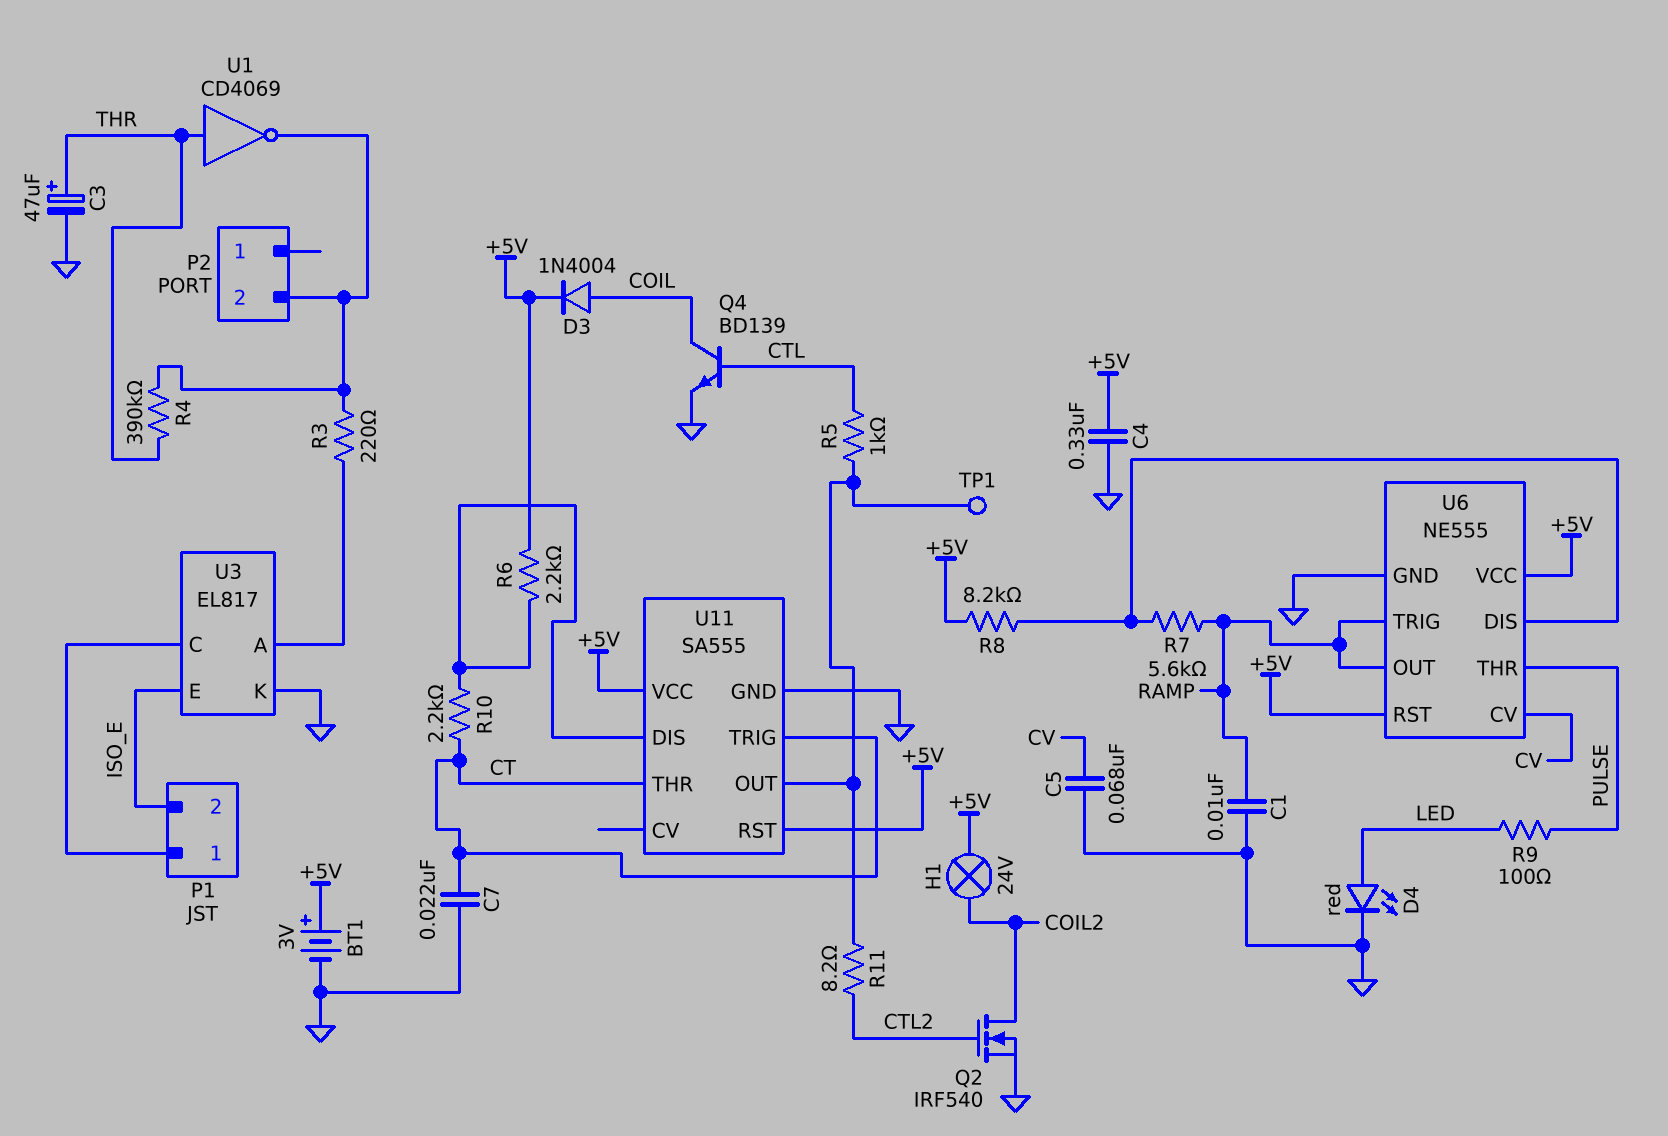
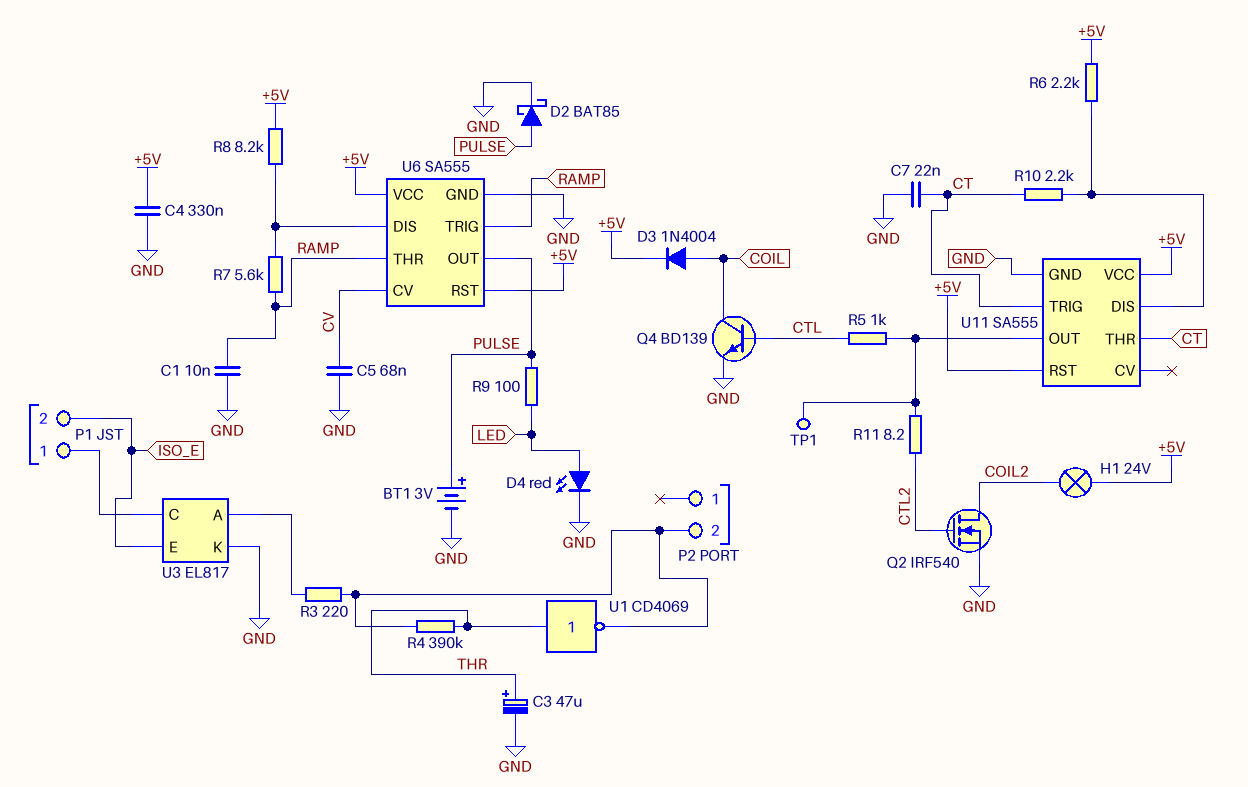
BT1: 3V (plus +5V, minus GND) -> 3V (plus PULSE, minus GND)
D2: none -> schottky BAT85 (A PULSE, K GND)
U6: NE555 -> SA555
U6 pin OUT: RAMP -> PULSE
U6 pin THR: PULSE -> RAMP

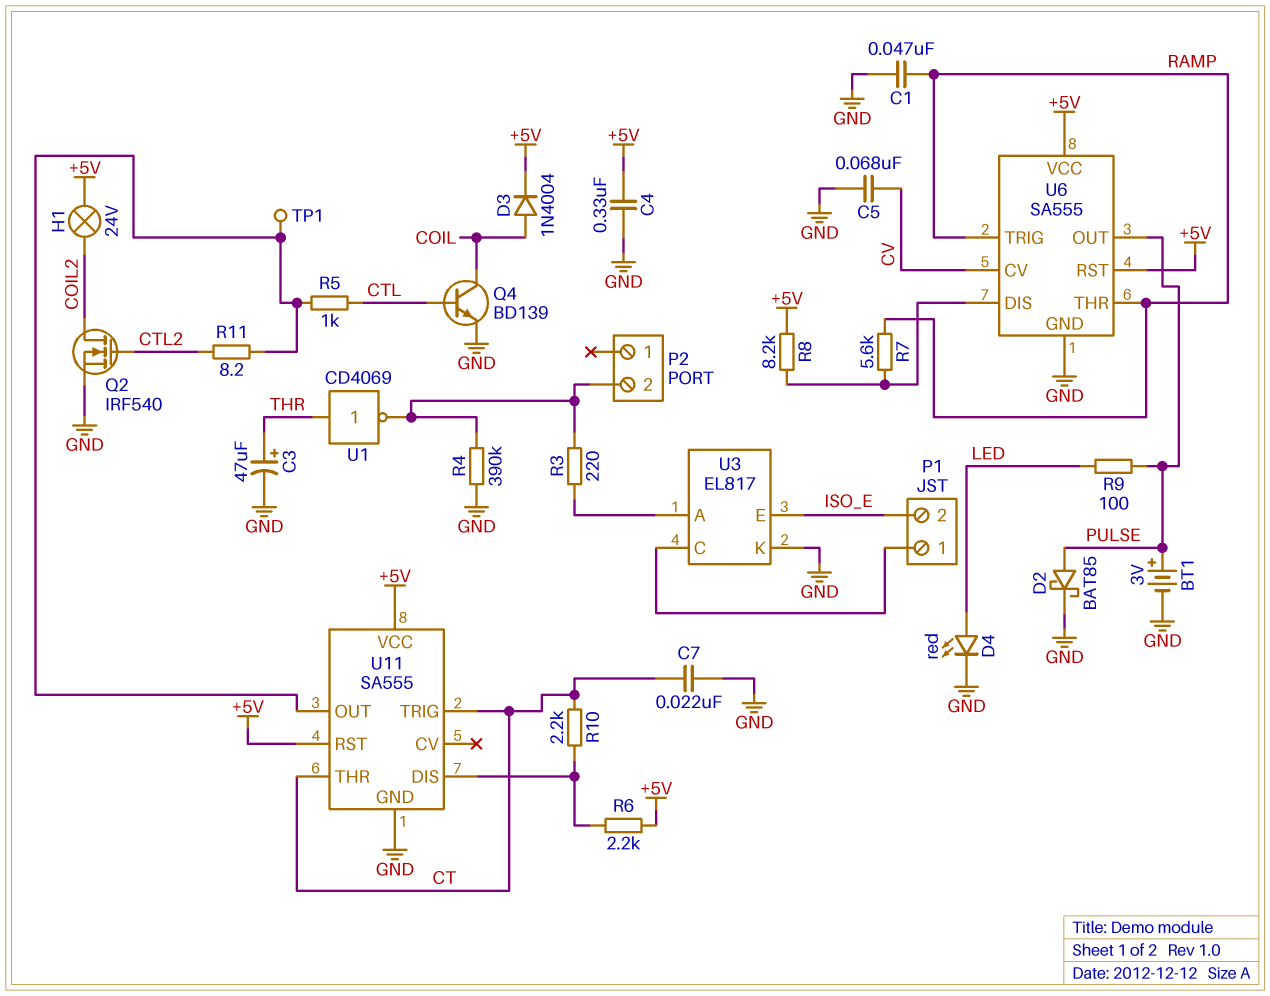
C1: 10nF (GND, RAMP) -> 47nF (GND, RAMP)
R4: 390k (P2/2, THR) -> 390k (GND, P2/2)

